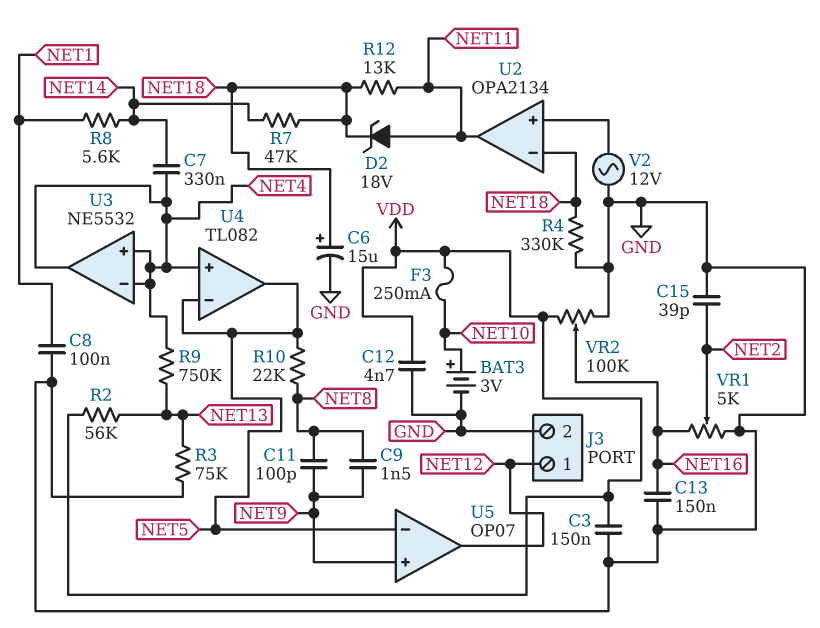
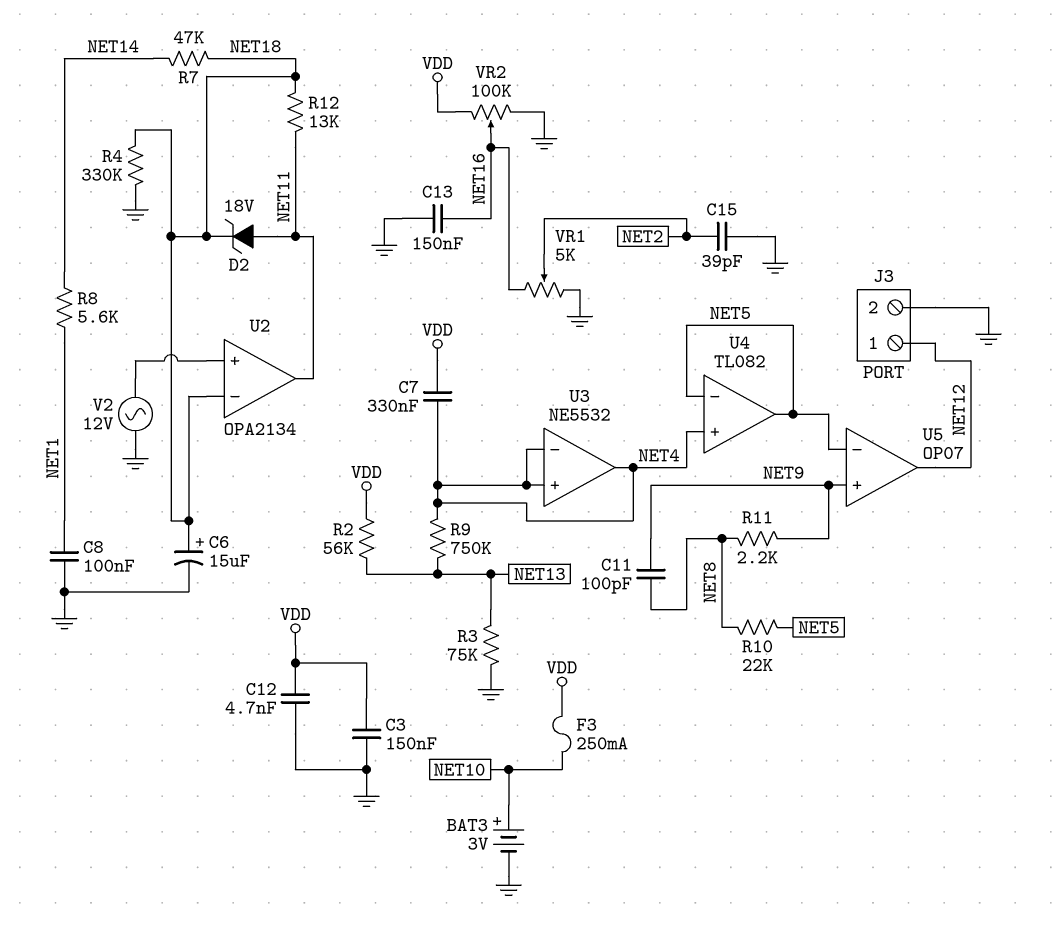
C7: 330nF (NET4, NET14) -> 330nF (NET4, VDD)
C9: 1.5nF (NET8, NET9) -> none
R11: none -> 2.2k (NET8, NET9)

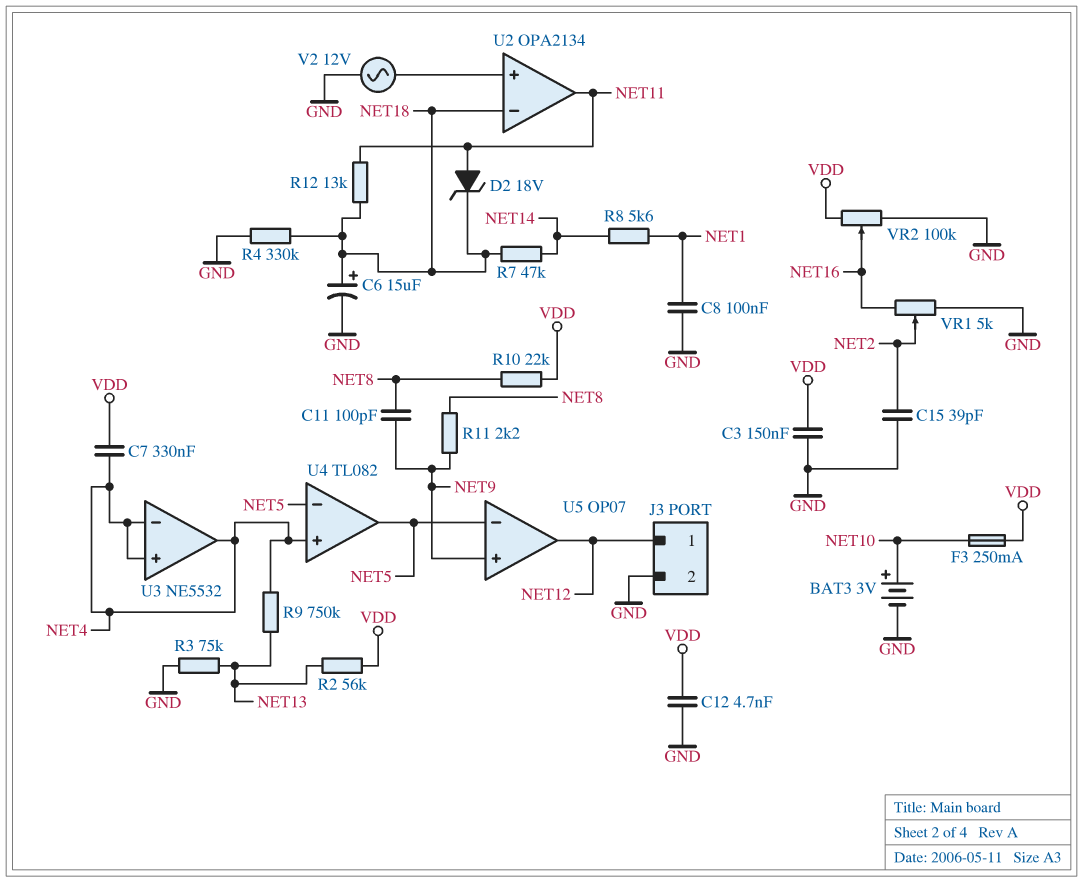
C13: 150nF (GND, NET16) -> none
R10: 22k (NET5, NET8) -> 22k (NET8, VDD)

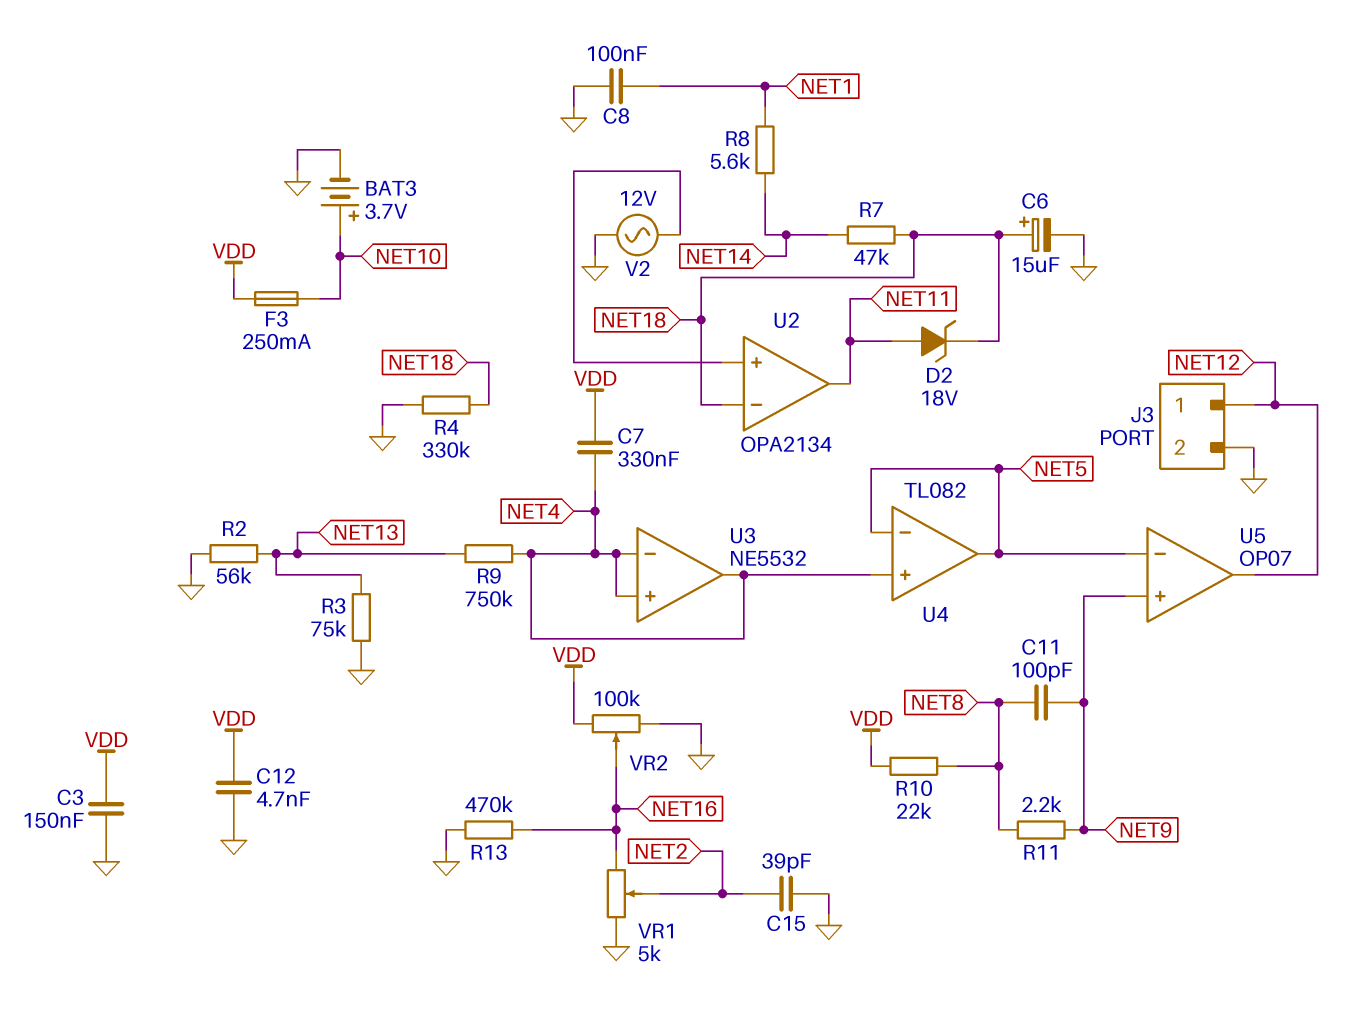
BAT3: 3V (plus NET10, minus GND) -> 3.7V (plus NET10, minus GND)
R2: 56k (NET13, VDD) -> 56k (GND, NET13)
R12: 13k (NET11, NET18) -> none
R13: none -> 470k (GND, NET16)

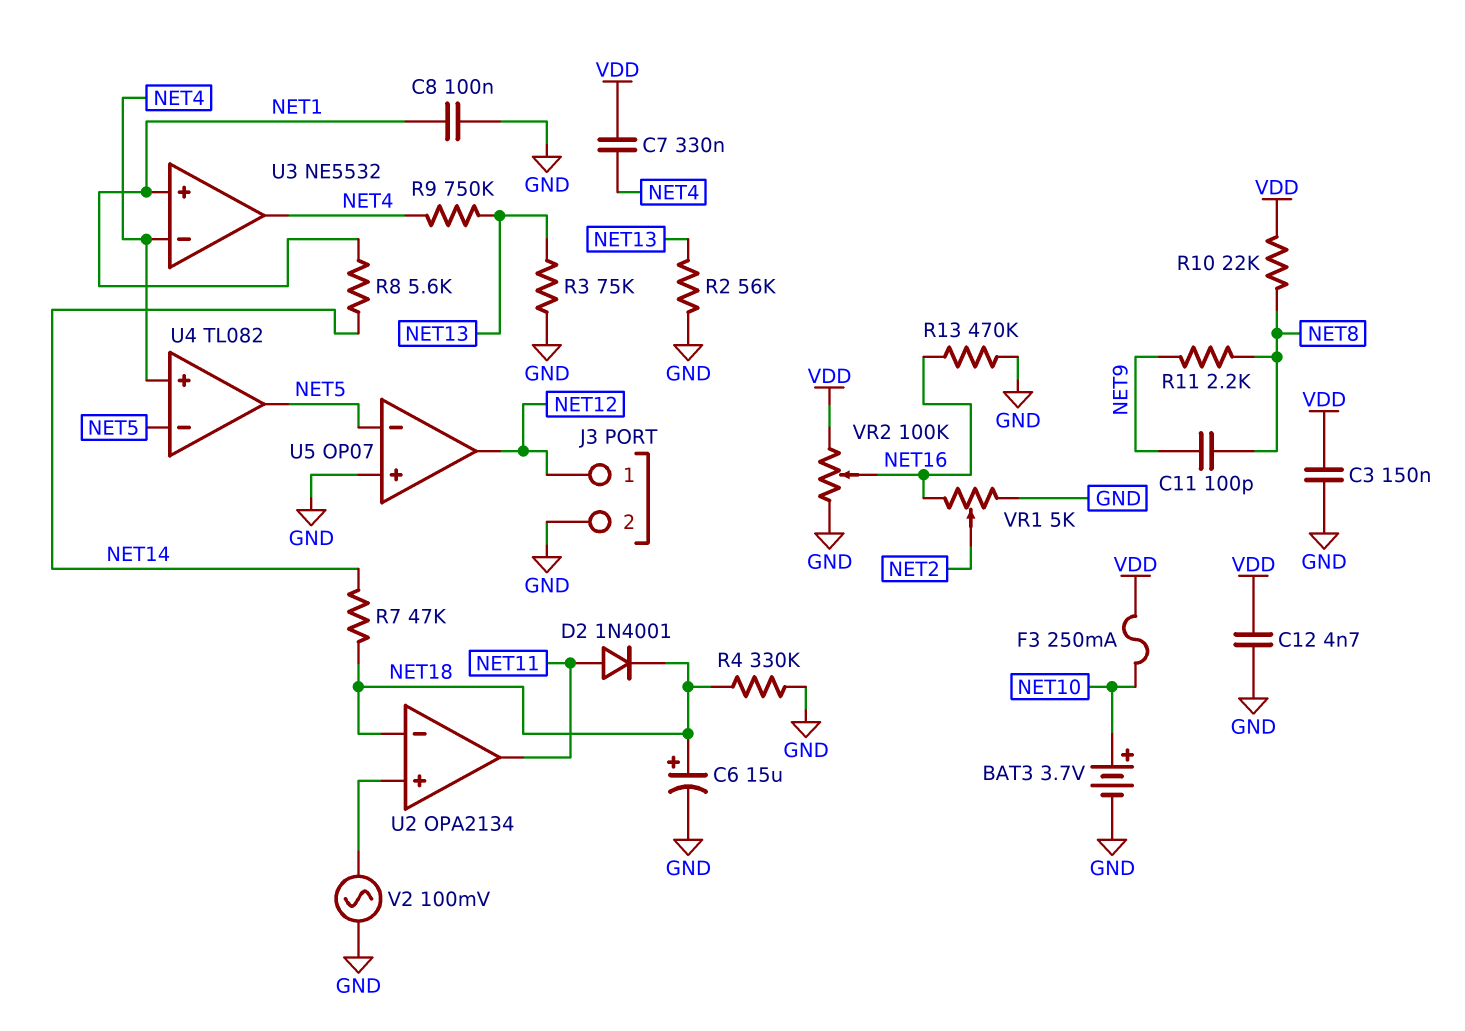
C15: 39pF (GND, NET2) -> none
D2: zener 18V (A NET11, K NET18) -> diode 1N4001 (A NET11, K NET18)
U3 pin in+: NET4 -> NET1
U5 pin in+: NET9 -> GND
V2: AC 12V (GND, U2/in+) -> AC 100mV (GND, U2/in+)

